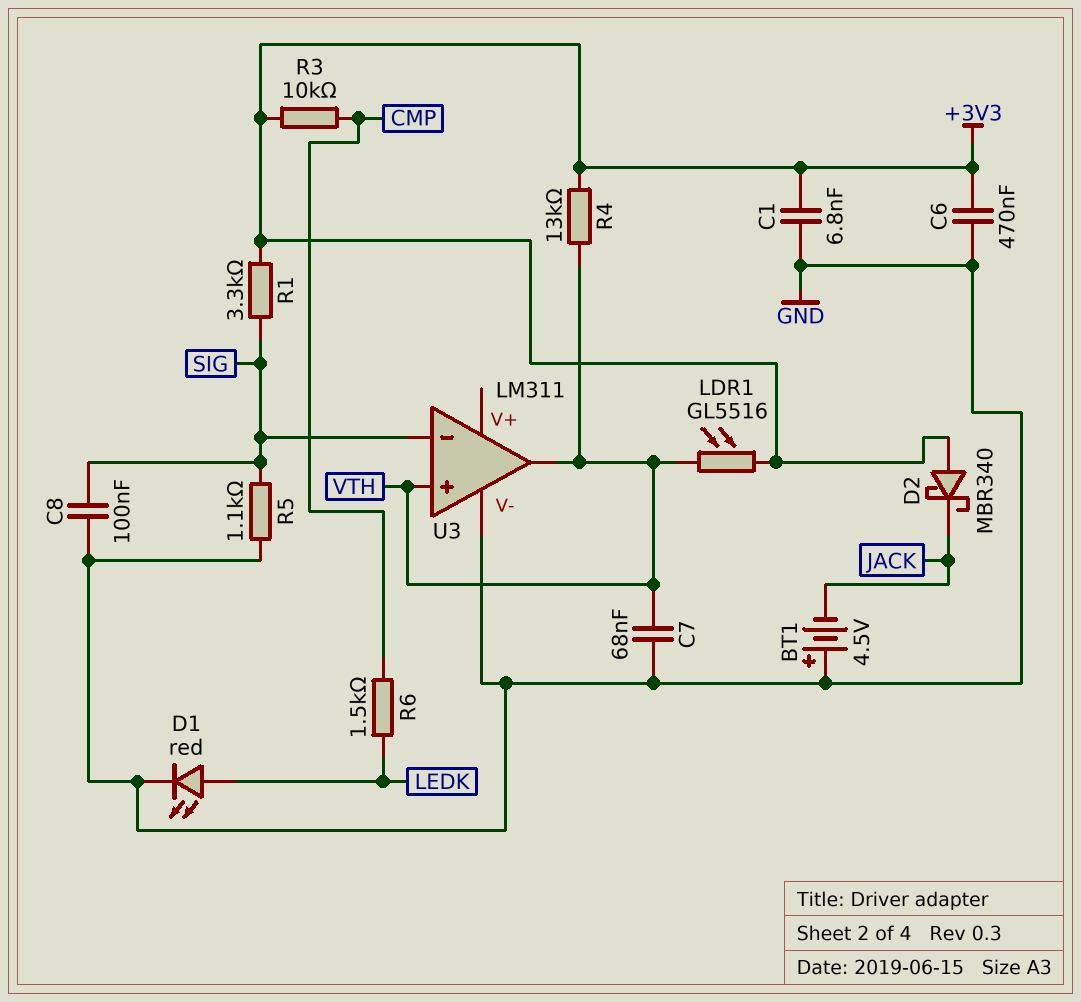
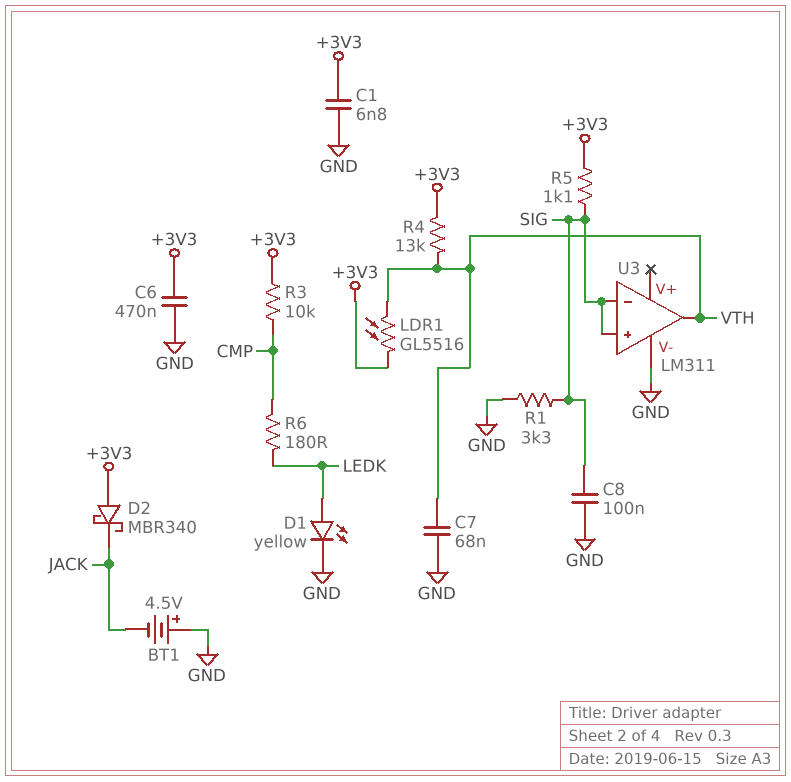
D1: LED red (A LEDK, K GND) -> LED yellow (A LEDK, K GND)
R1: 3.3k (+3V3, SIG) -> 3.3k (GND, SIG)
R5: 1.1k (GND, SIG) -> 1.1k (+3V3, SIG)
R6: 1.5k (CMP, LEDK) -> 180 (CMP, LEDK)
U3 pin in+: VTH -> SIG

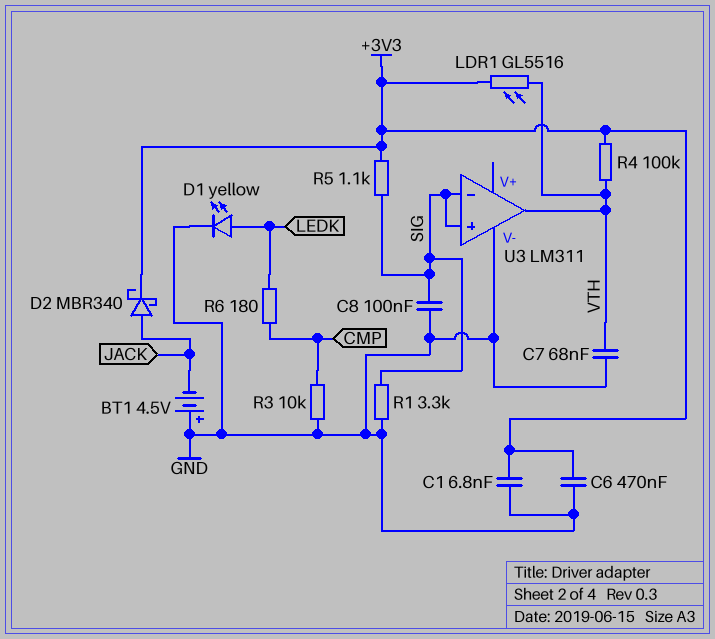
D2: schottky MBR340 (A +3V3, K JACK) -> schottky MBR340 (A JACK, K +3V3)
R3: 10k (+3V3, CMP) -> 10k (CMP, GND)
R4: 13k (+3V3, VTH) -> 100k (+3V3, VTH)

